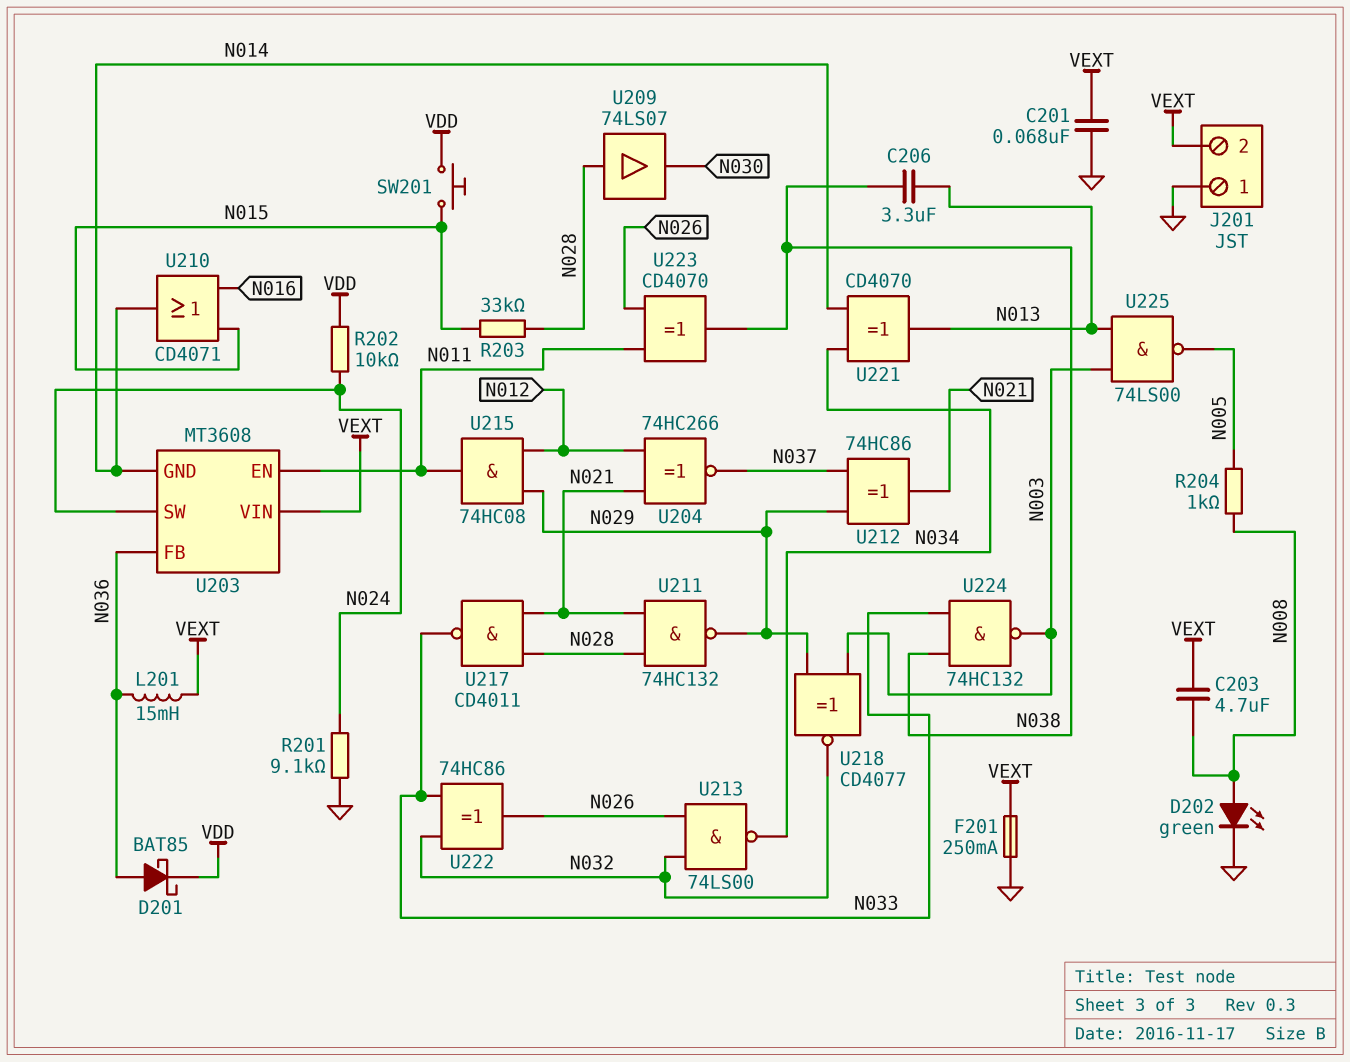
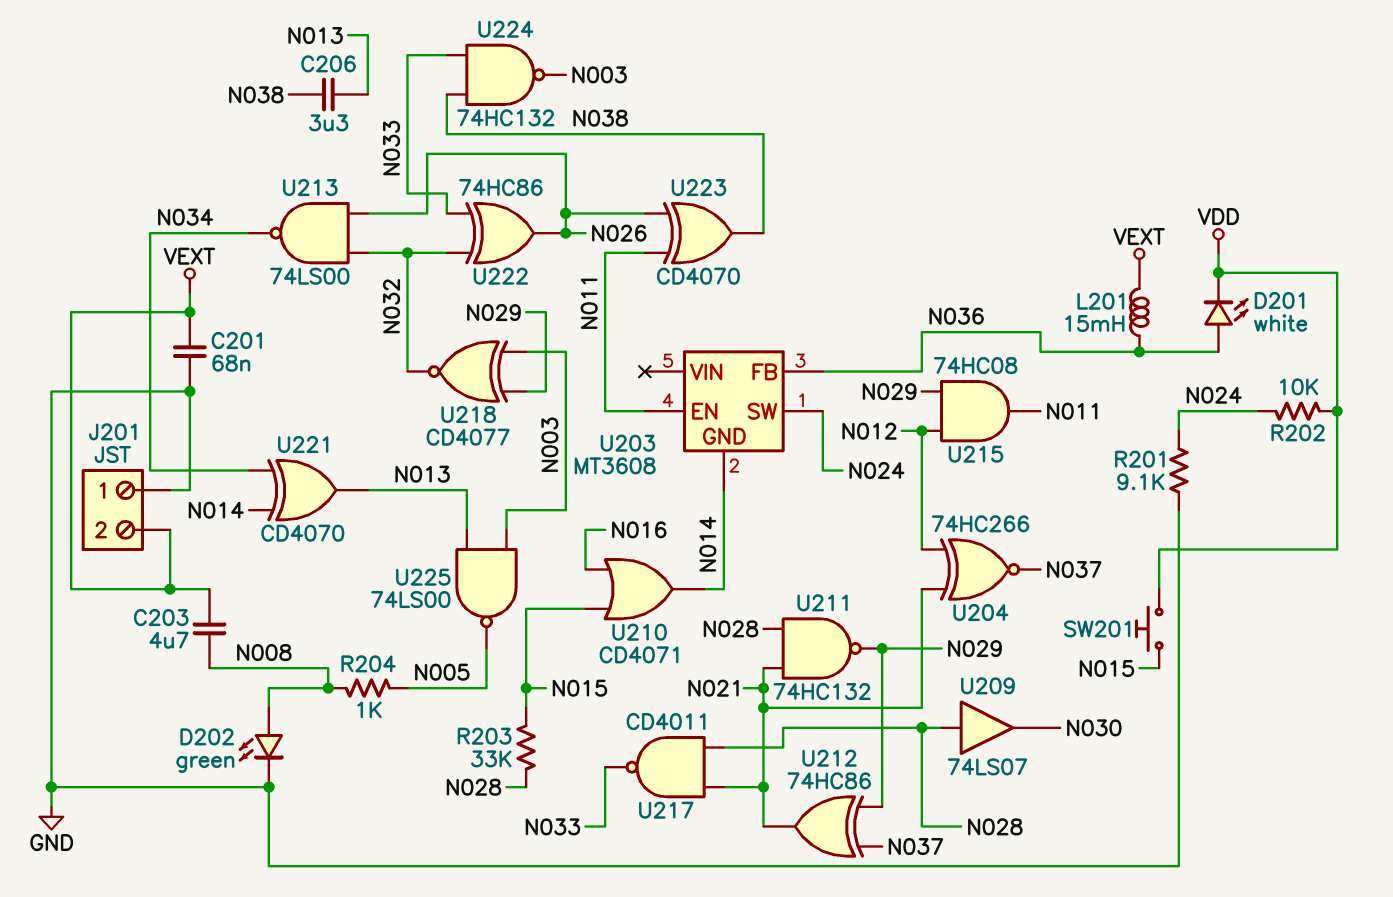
D201: schottky BAT85 (A N036, K VDD) -> LED white (A N036, K VDD)
F201: 250mA (GND, VEXT) -> none
U203 pin VIN: VEXT -> none

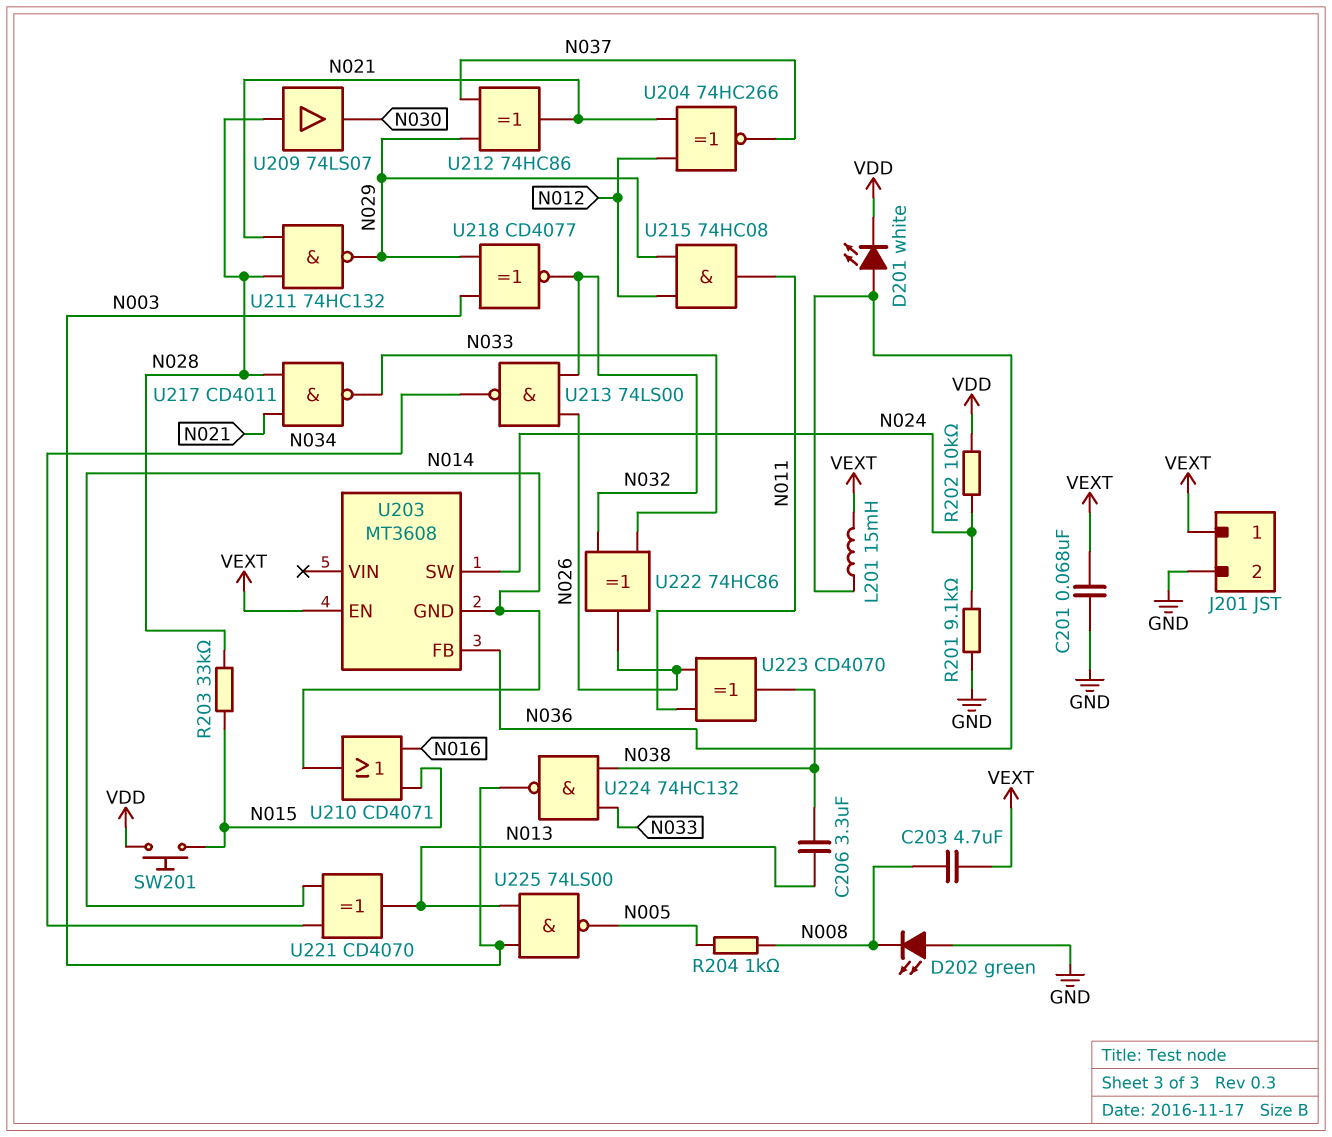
D202: LED green (A N008, K GND) -> LED green (A GND, K N008)
J201 pin 1: GND -> VEXT
J201 pin 2: VEXT -> GND
U203 pin EN: N011 -> VEXT

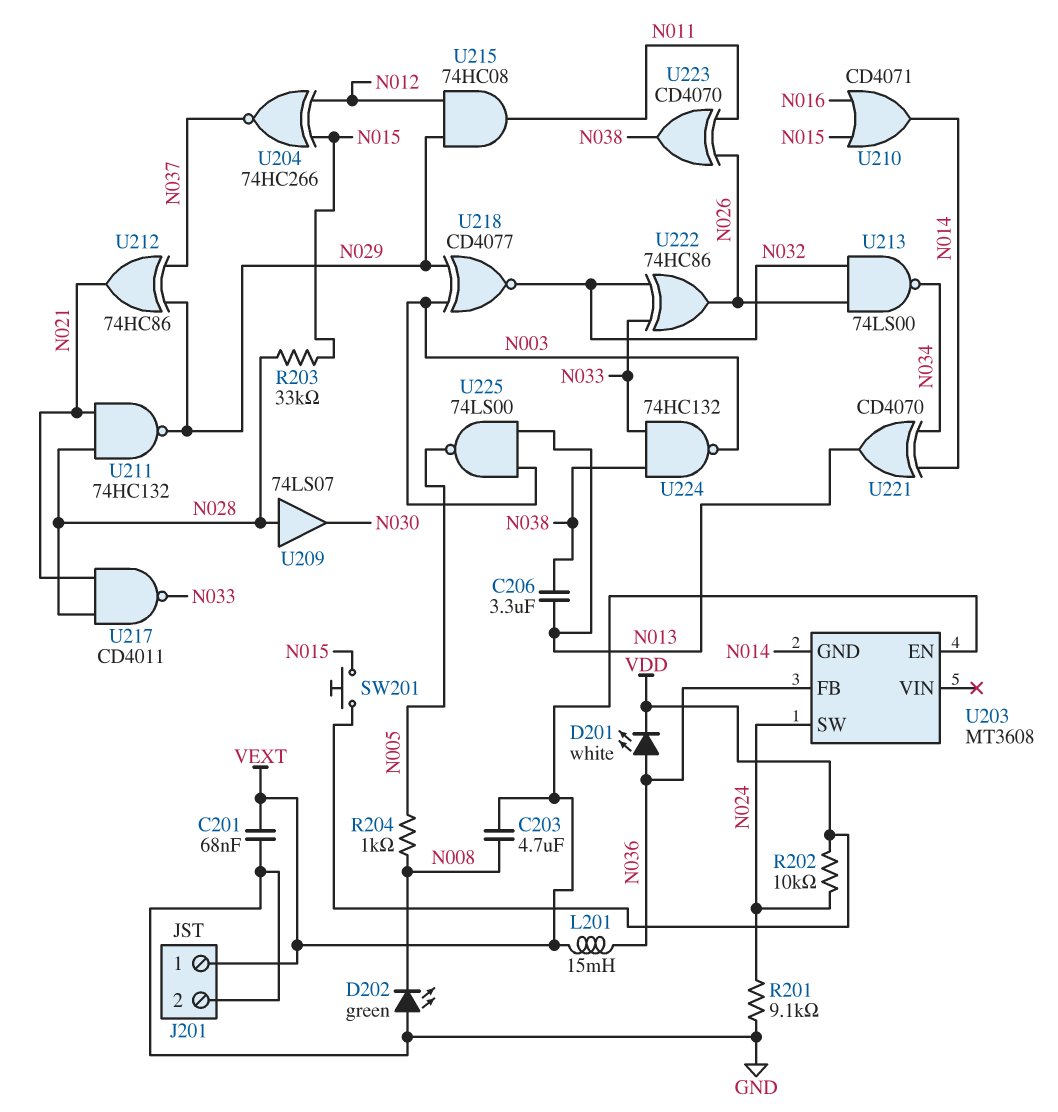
U204: XNOR 74HC266 (in N012, in N021, out N037) -> XNOR 74HC266 (in N012, in N015, out N037)

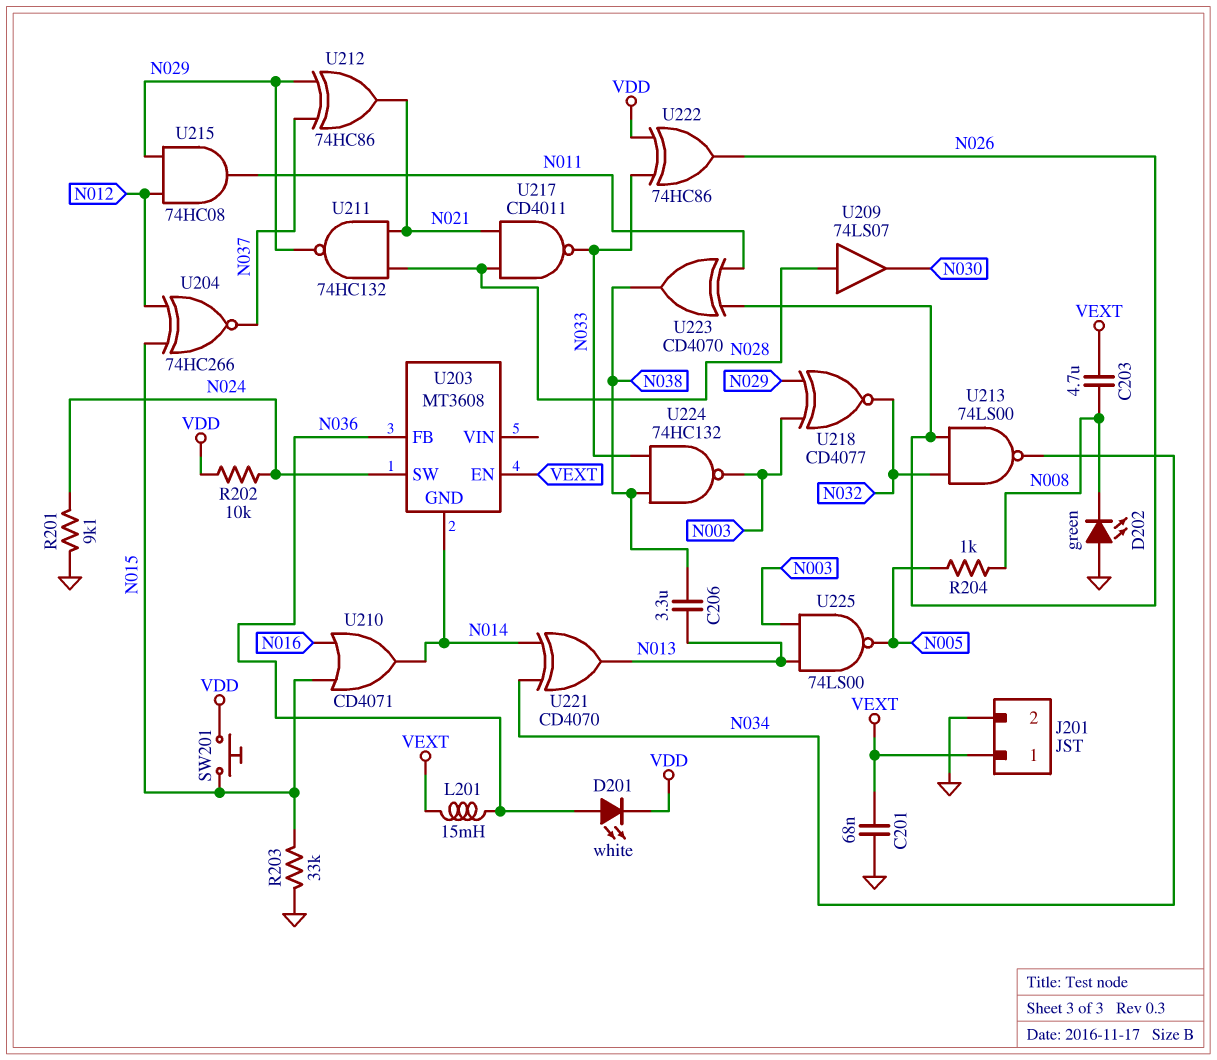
R203: 33k (N015, N028) -> 33k (GND, N015)
U222: XOR 74HC86 (in N032, in N033, out N026) -> XOR 74HC86 (in N033, in VDD, out N026)

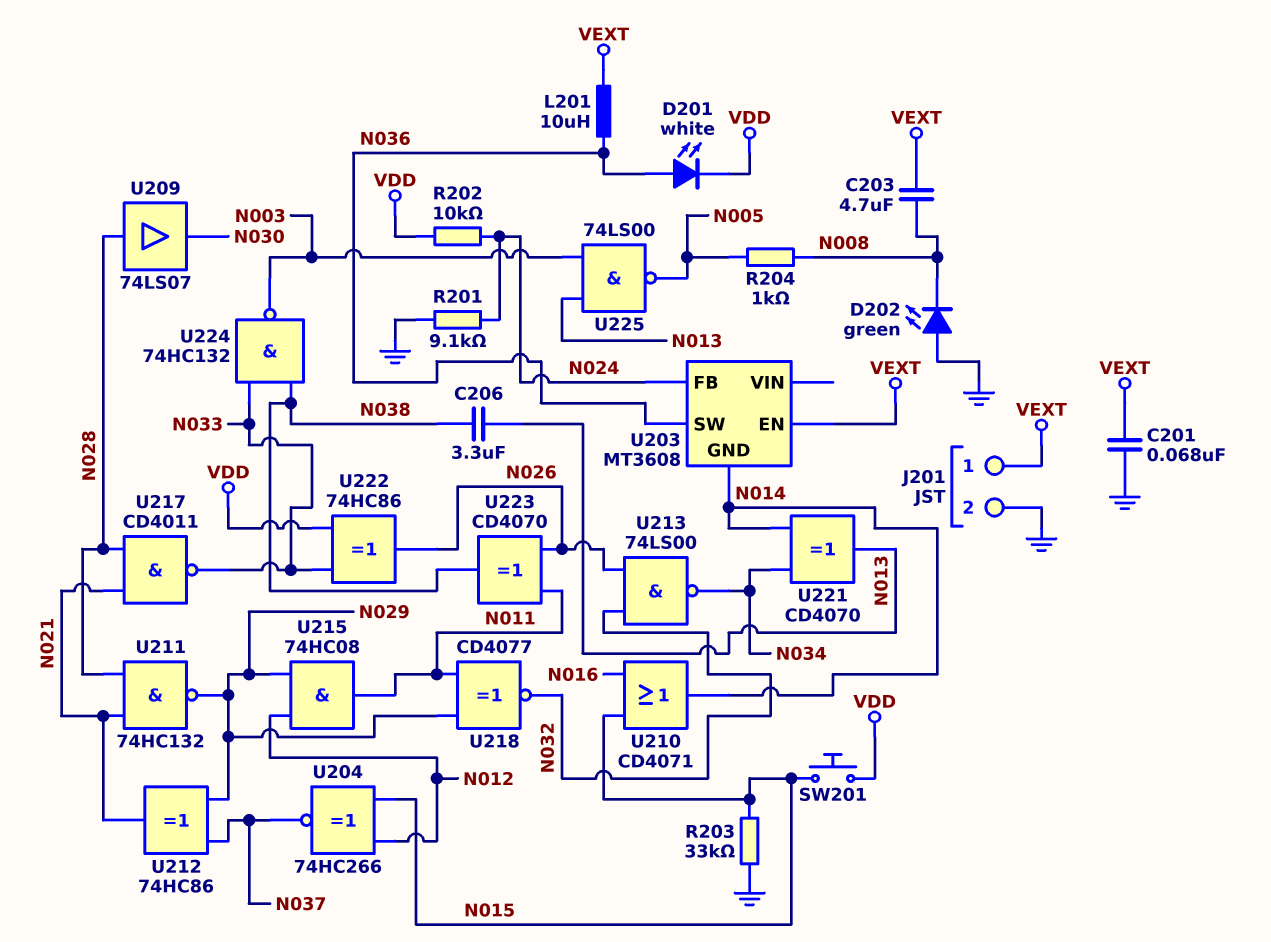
L201: 15mH (N036, VEXT) -> 10uH (N036, VEXT)
U203 pin FB: N036 -> N024
U203 pin SW: N024 -> N036
U218: XNOR CD4077 (in N003, in N029, out N032) -> XNOR CD4077 (in N011, in N029, out N032)

